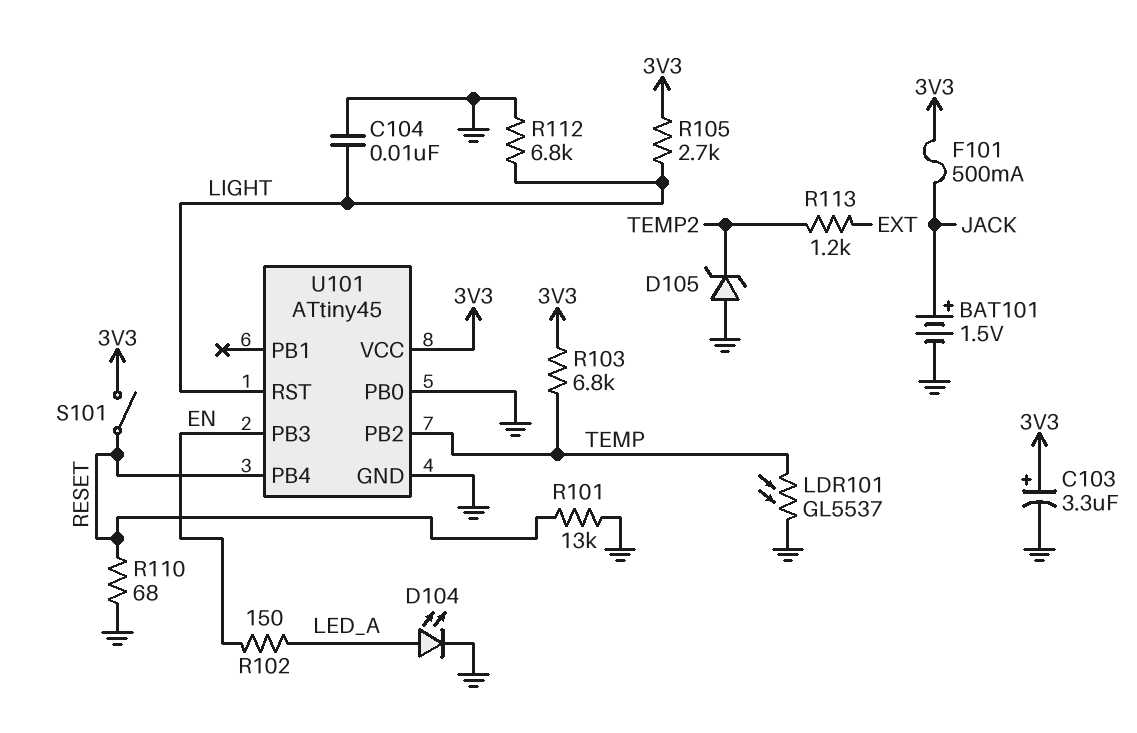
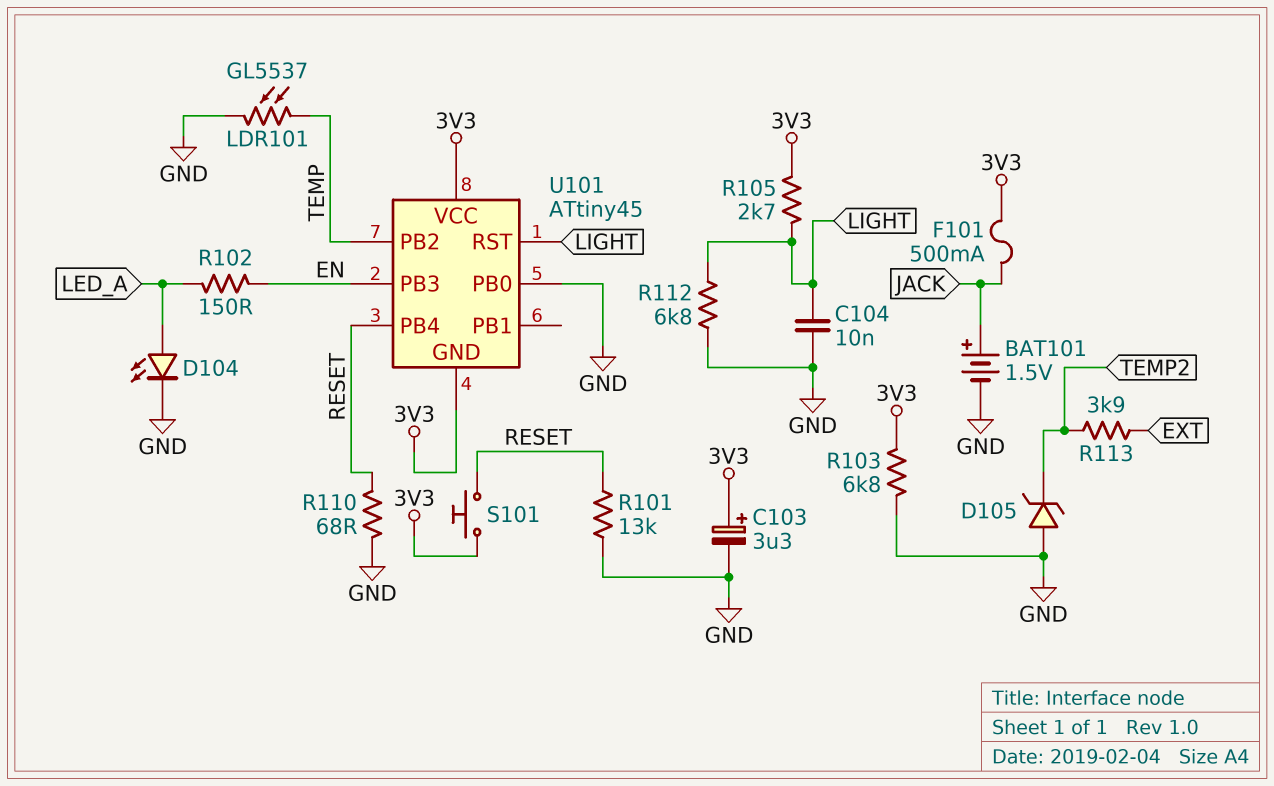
R103: 6.8k (3V3, TEMP) -> 6.8k (3V3, GND)
R113: 1.2k (EXT, TEMP2) -> 3.9k (EXT, TEMP2)
S101: switch (3V3, RESET) -> button (3V3, RESET)
U101 pin GND: GND -> 3V3

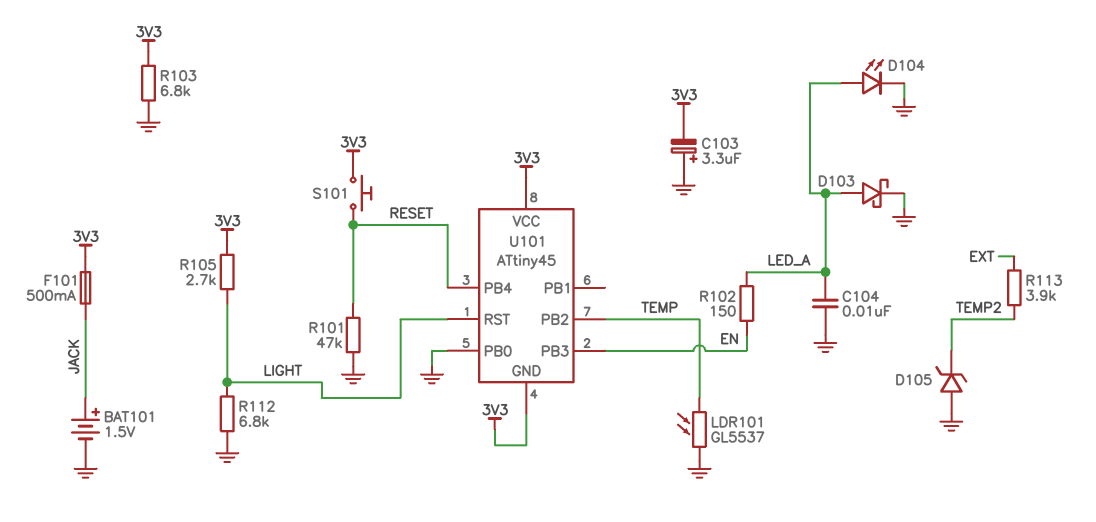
C103: 3.3uF (plus 3V3, minus GND) -> 3.3uF (plus GND, minus 3V3)
C104: 10nF (GND, LIGHT) -> 10nF (GND, LED_A)
D103: none -> schottky (A LED_A, K GND)
R101: 13k (GND, RESET) -> 47k (GND, RESET)
R110: 68 (GND, RESET) -> none

